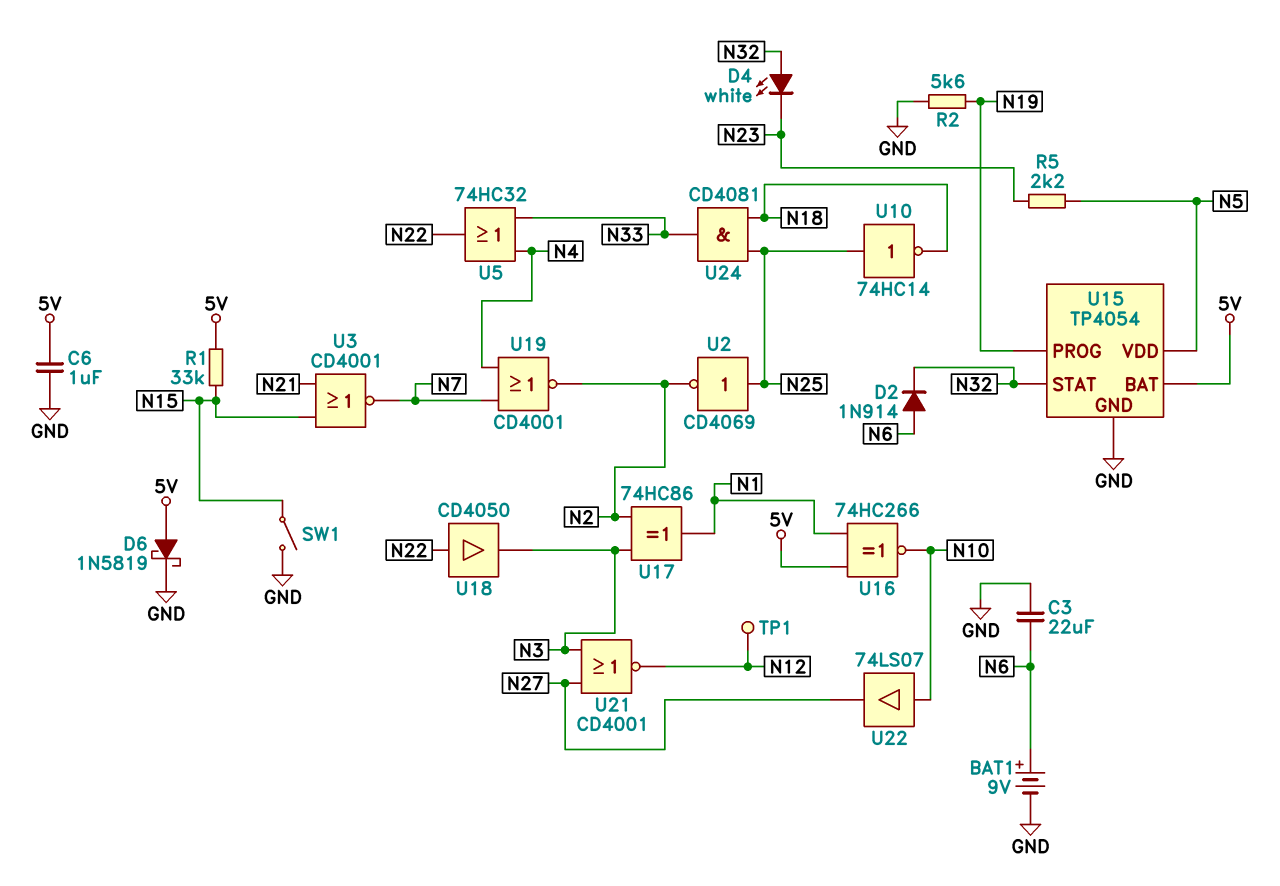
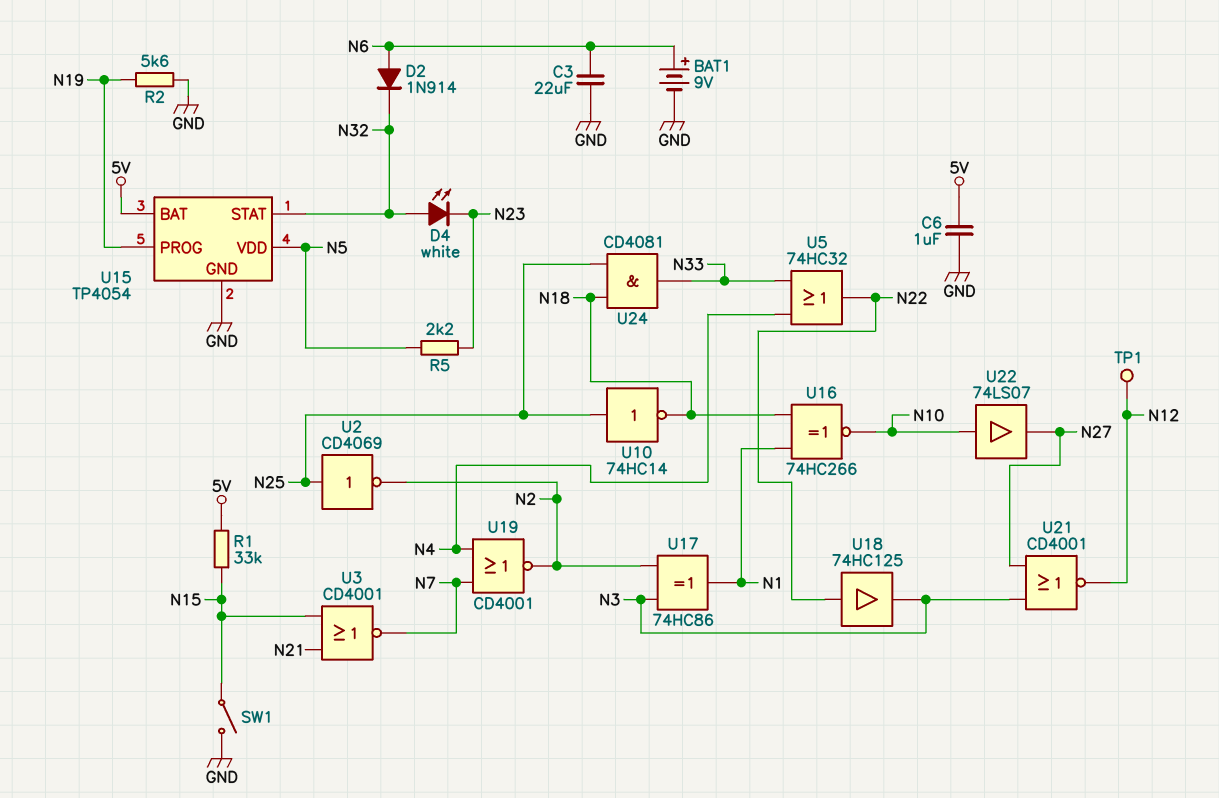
D6: schottky 1N5819 (A 5V, K GND) -> none
U16: XNOR 74HC266 (in 5V, in N1, out N10) -> XNOR 74HC266 (in N1, in N18, out N10)
U18: buffer CD4050 (in N22, out N3) -> buffer 74HC125 (in N22, out N3)

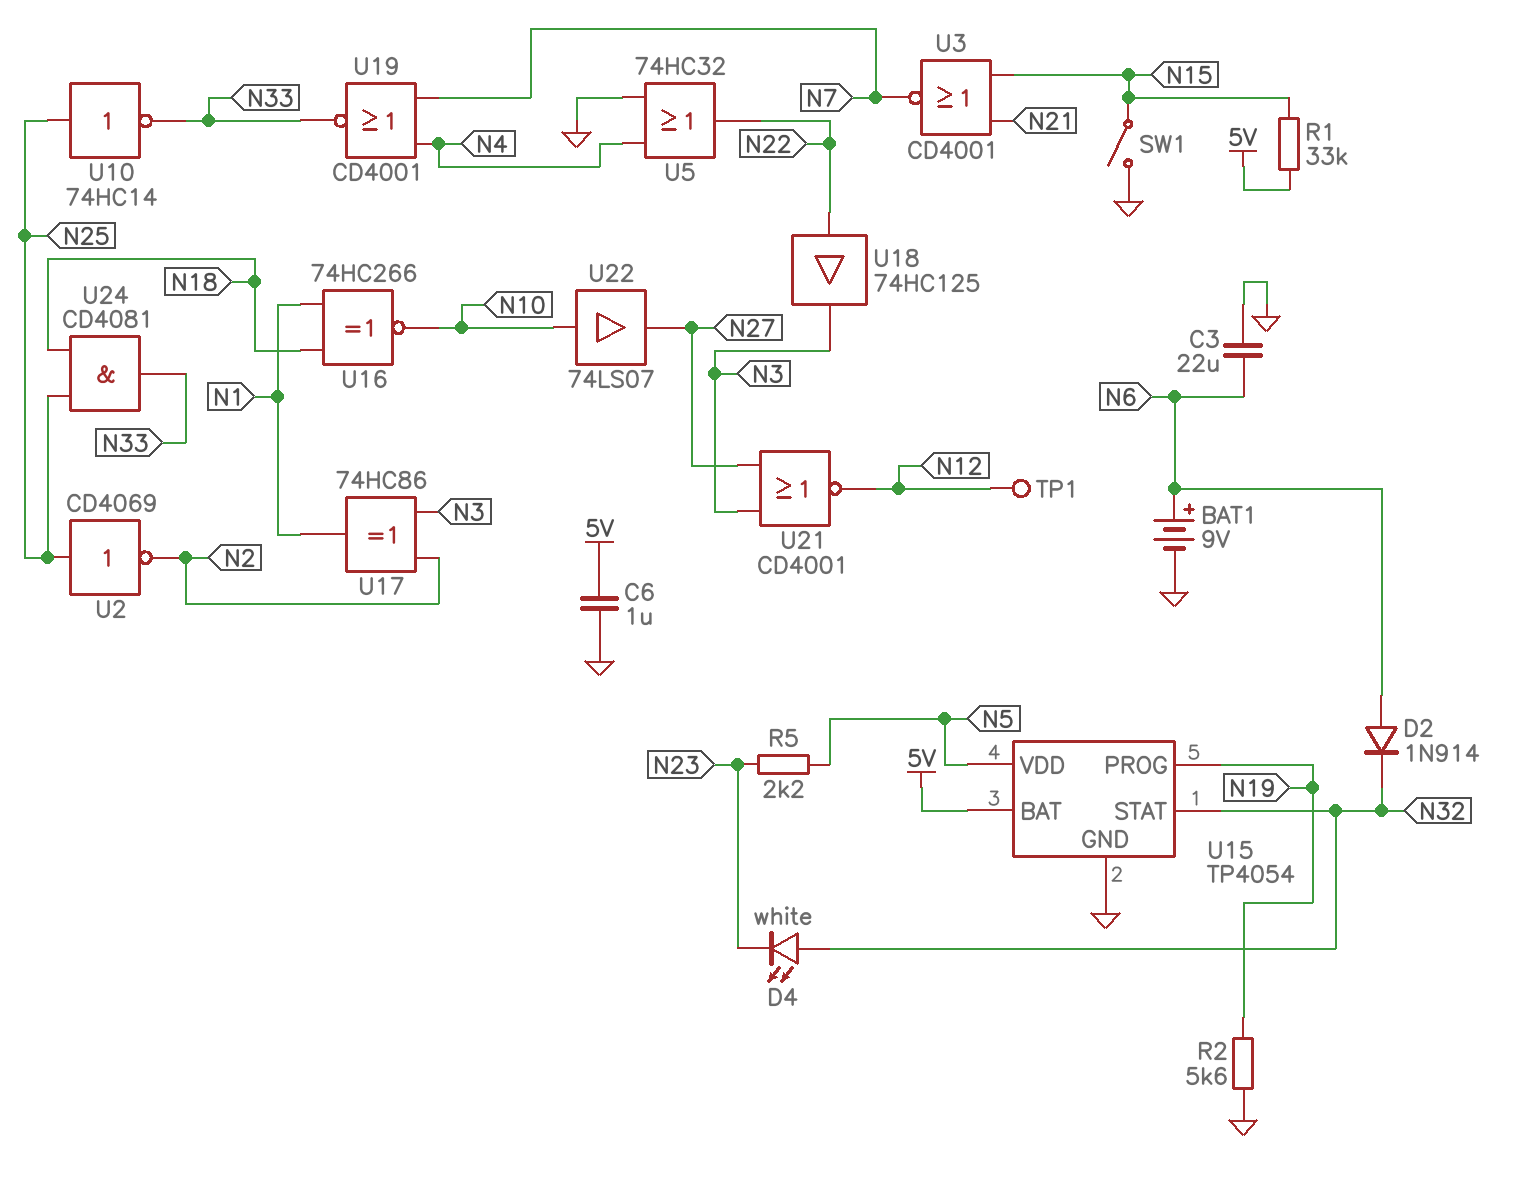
U5: OR 74HC32 (in N4, in N33, out N22) -> OR 74HC32 (in GND, in N4, out N22)
U10: NOT 74HC14 (in N25, out N18) -> NOT 74HC14 (in N25, out N33)
U19: NOR CD4001 (in N4, in N7, out N2) -> NOR CD4001 (in N4, in N7, out N33)

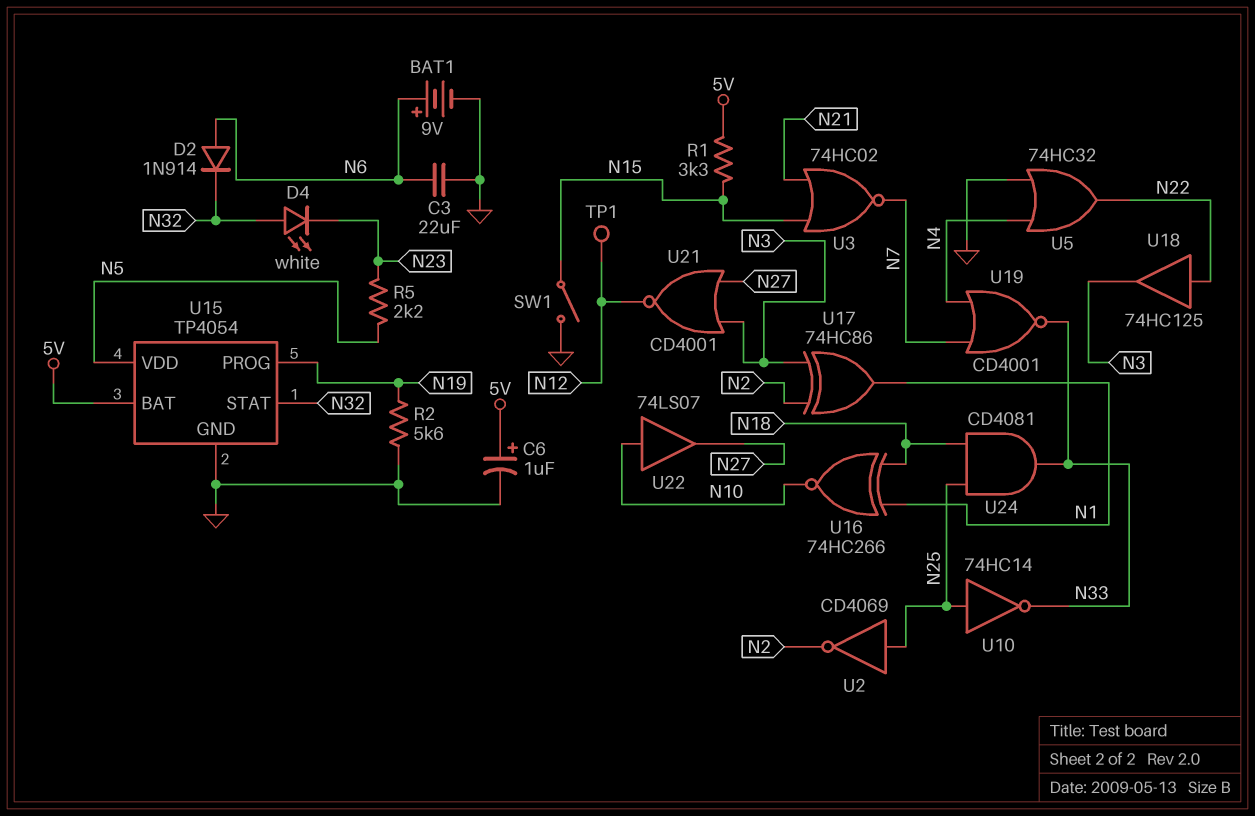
C6: 1uF (5V, GND) -> 1uF (plus 5V, minus GND)
R1: 33k (5V, N15) -> 3.3k (5V, N15)
U3: NOR CD4001 (in N15, in N21, out N7) -> NOR 74HC02 (in N15, in N21, out N7)

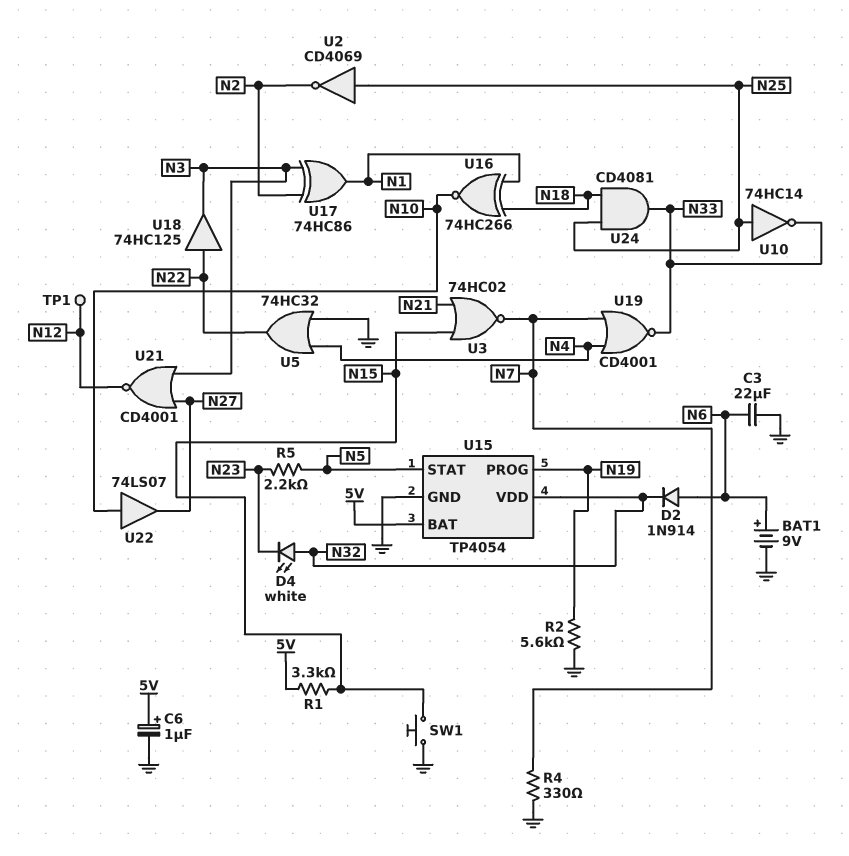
R4: none -> 330 (GND, N7)
SW1: switch (GND, N15) -> button (GND, N15)
U15 pin STAT: N32 -> N5
U15 pin VDD: N5 -> N32

